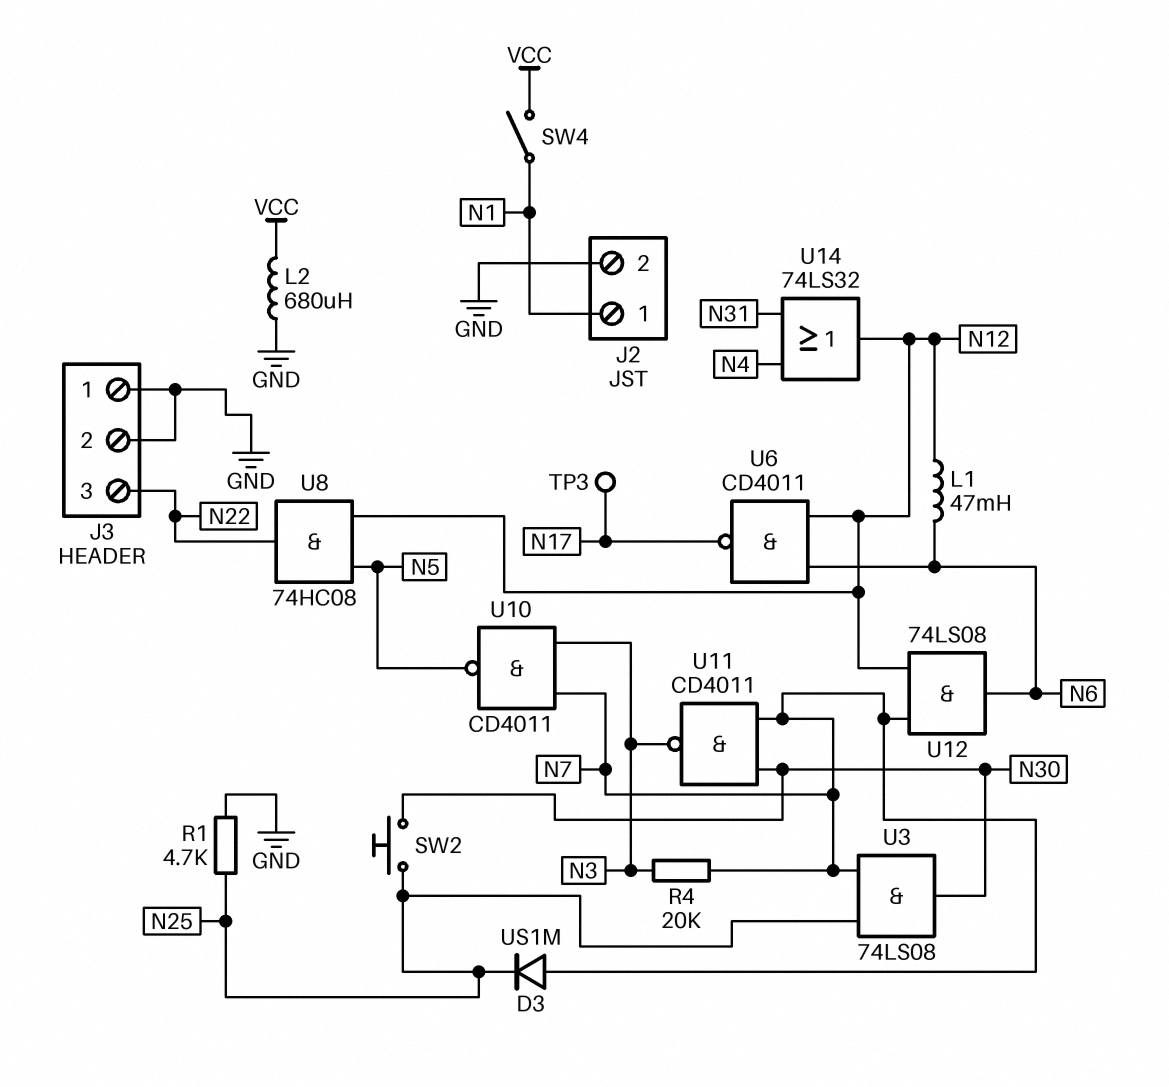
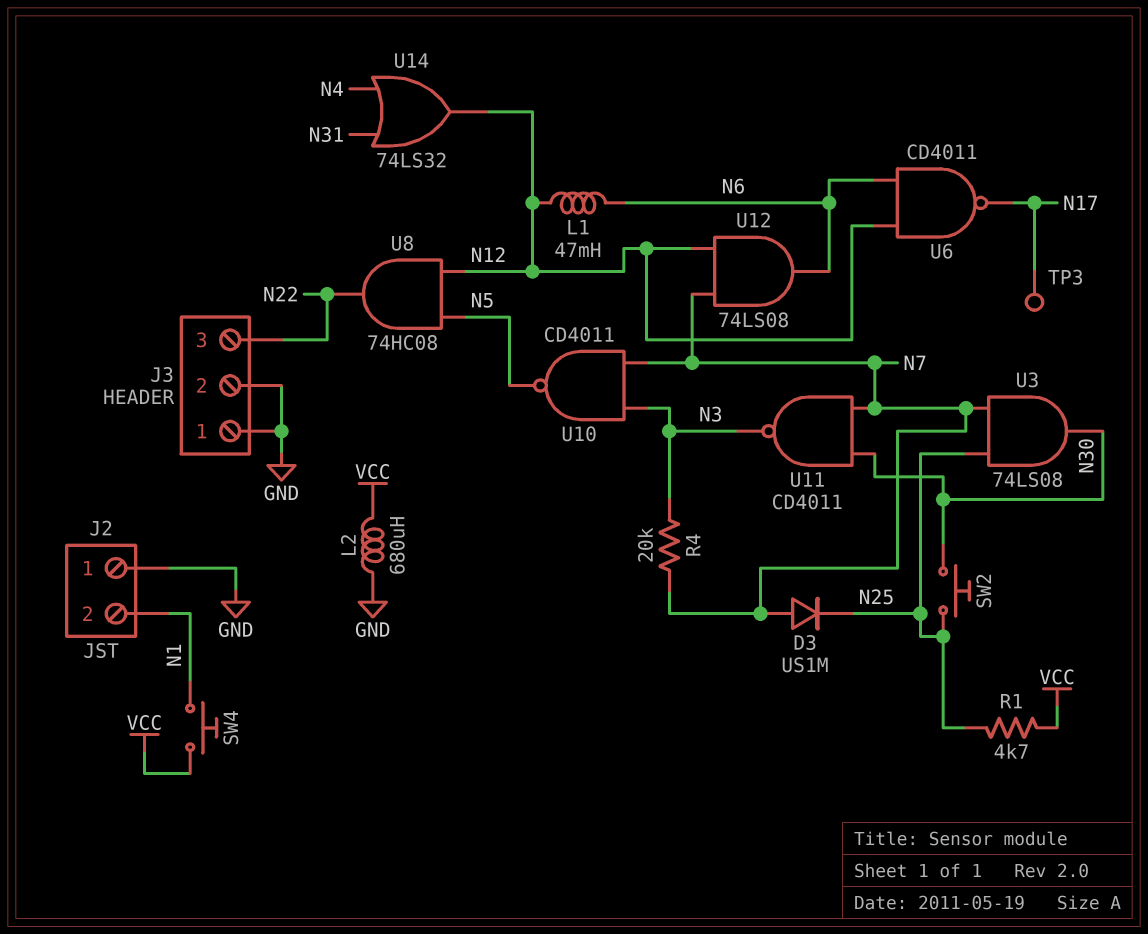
J2 pin 1: N1 -> GND
J2 pin 2: GND -> N1
R1: 4.7k (GND, N25) -> 4.7k (N25, VCC)
SW4: switch (N1, VCC) -> button (N1, VCC)

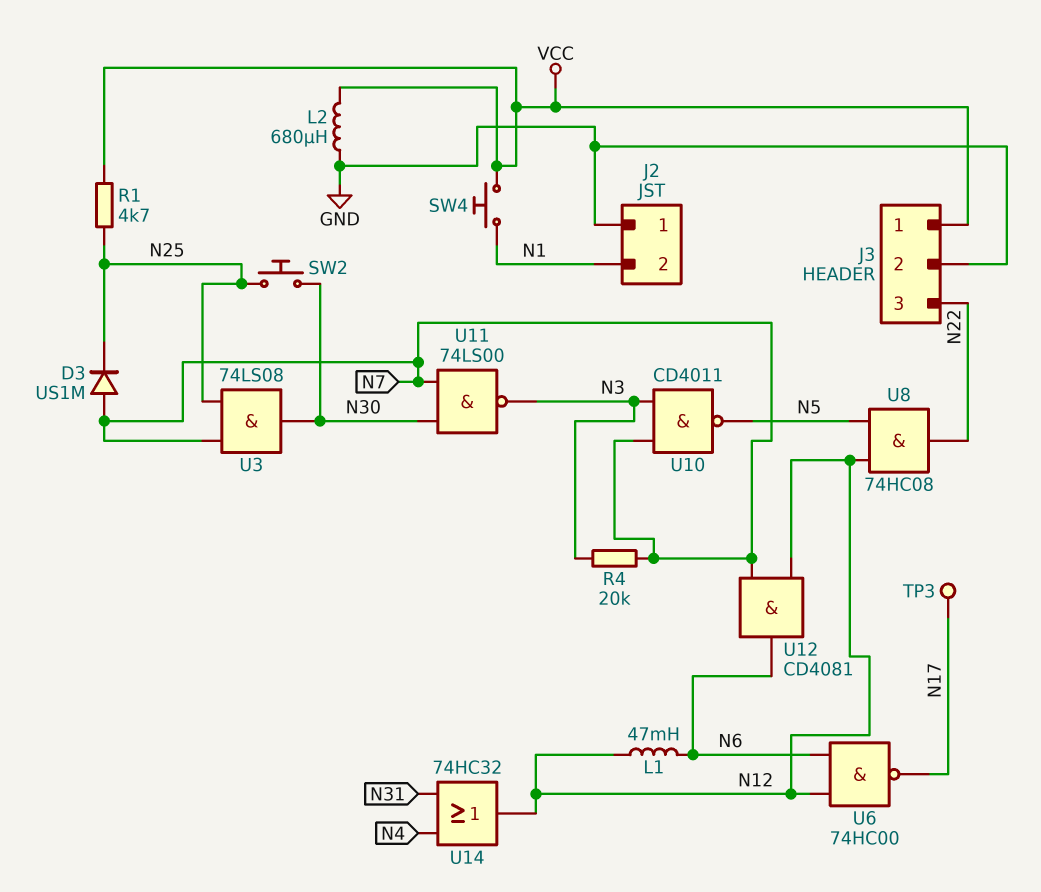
J3 pin 1: GND -> VCC
U6: NAND CD4011 (in N6, in N12, out N17) -> NAND 74HC00 (in N6, in N12, out N17)
U11: NAND CD4011 (in N7, in N30, out N3) -> NAND 74LS00 (in N7, in N30, out N3)
U12: AND 74LS08 (in N7, in N12, out N6) -> AND CD4081 (in N7, in N12, out N6)
U14: OR 74LS32 (in N4, in N31, out N12) -> OR 74HC32 (in N4, in N31, out N12)

